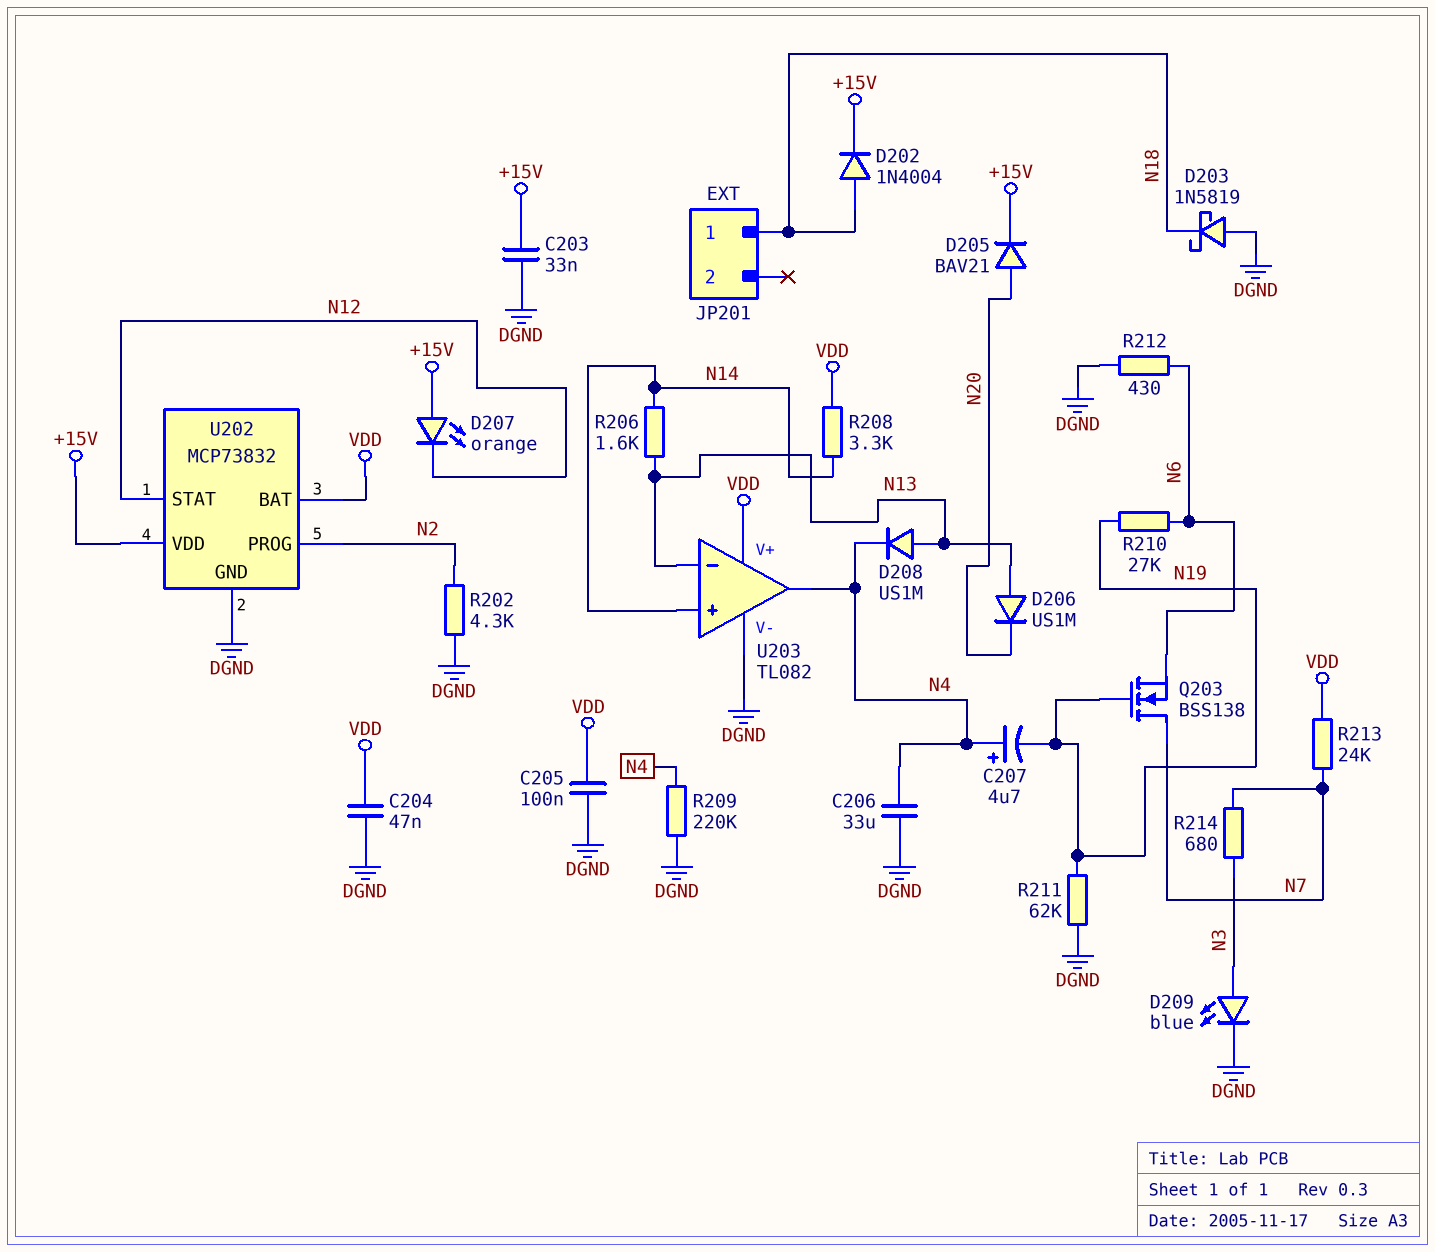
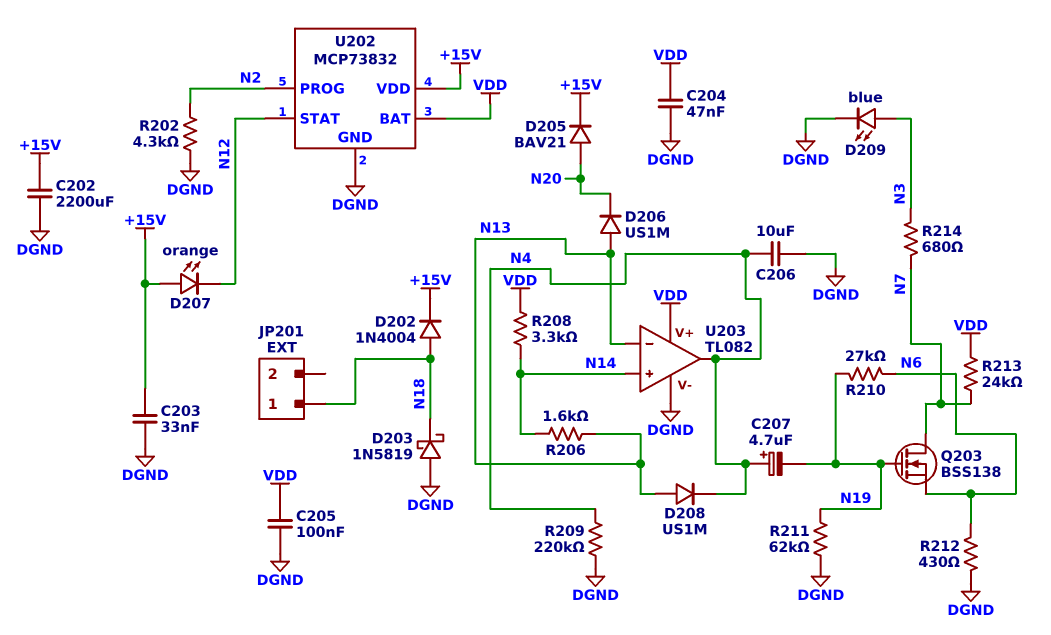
C202: none -> 2200uF (+15V, DGND)
C206: 33uF (DGND, N4) -> 10uF (DGND, N4)

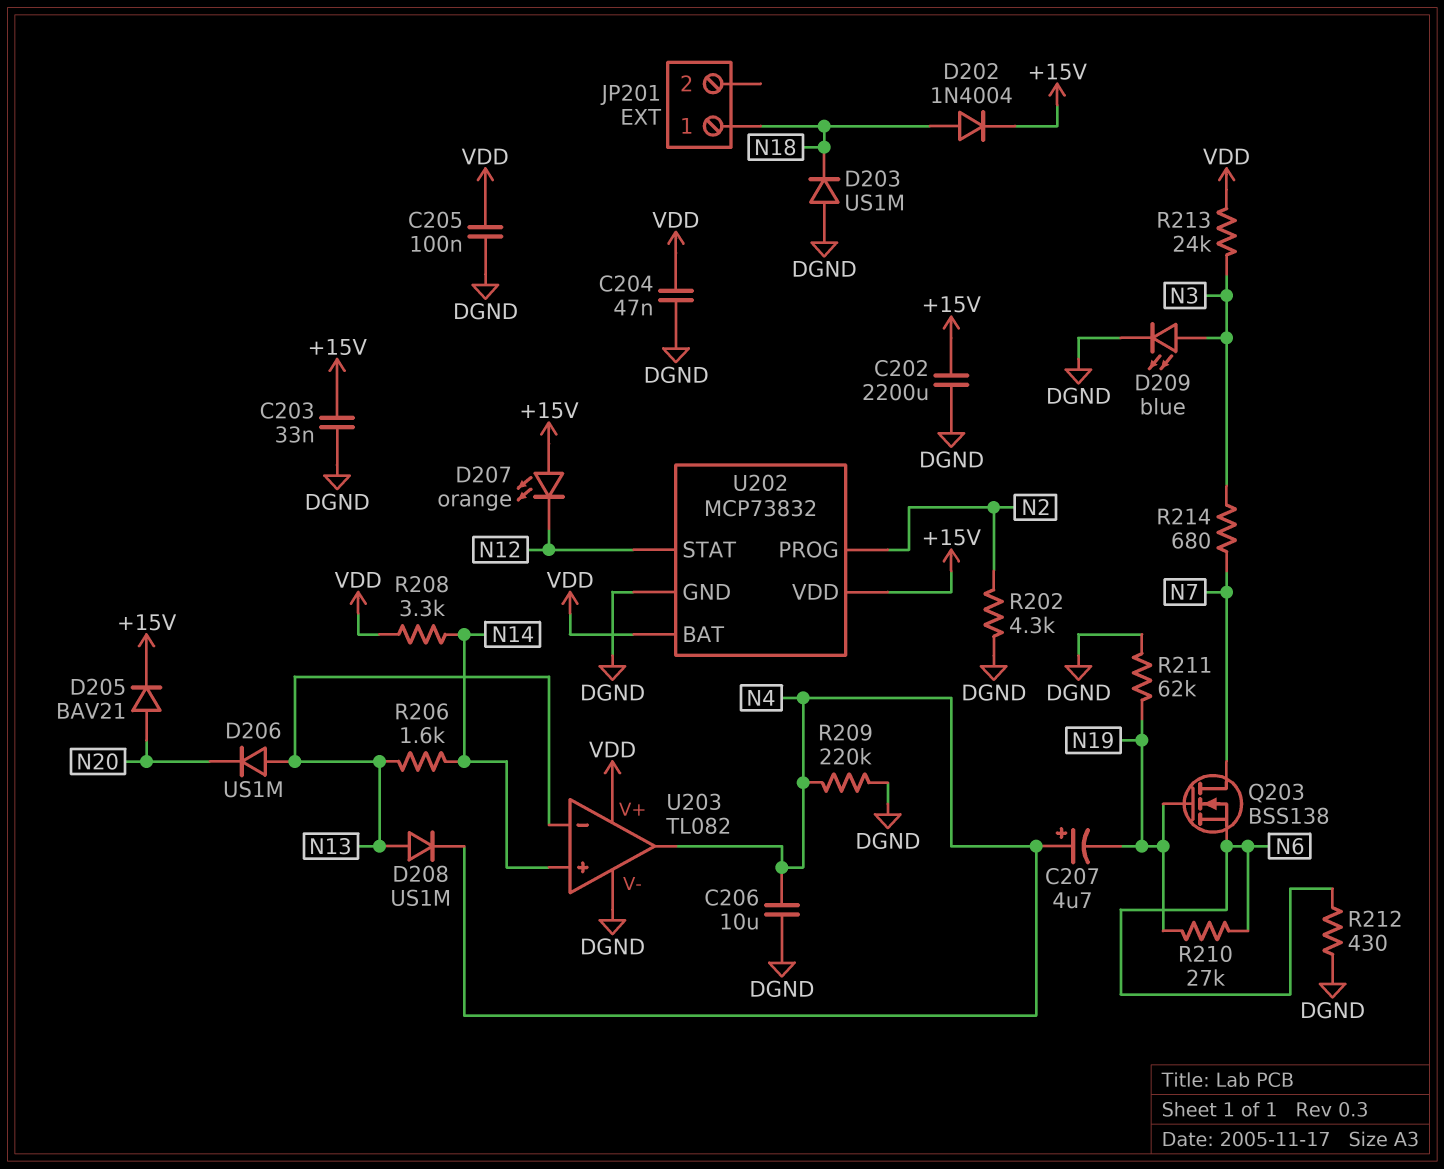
D203: schottky 1N5819 (A DGND, K N18) -> diode US1M (A DGND, K N18)
R213: 24k (N7, VDD) -> 24k (N3, VDD)

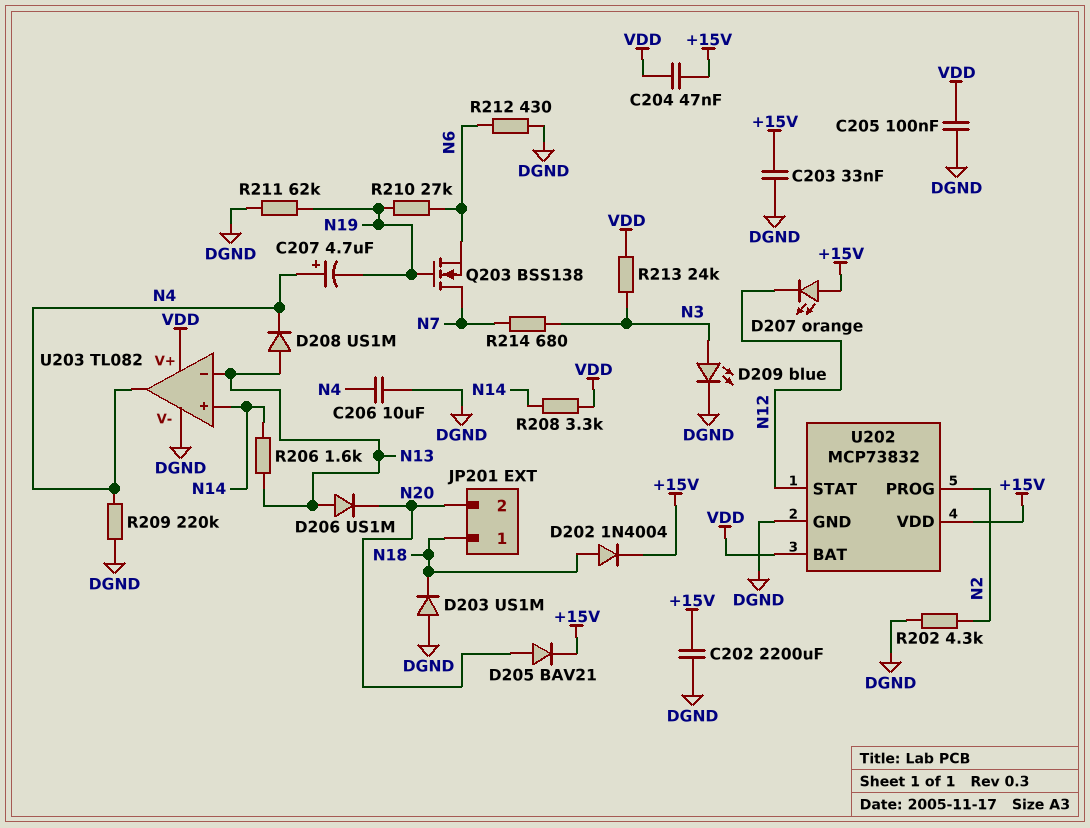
C204: 47nF (DGND, VDD) -> 47nF (+15V, VDD)
JP201 pin 2: none -> N20

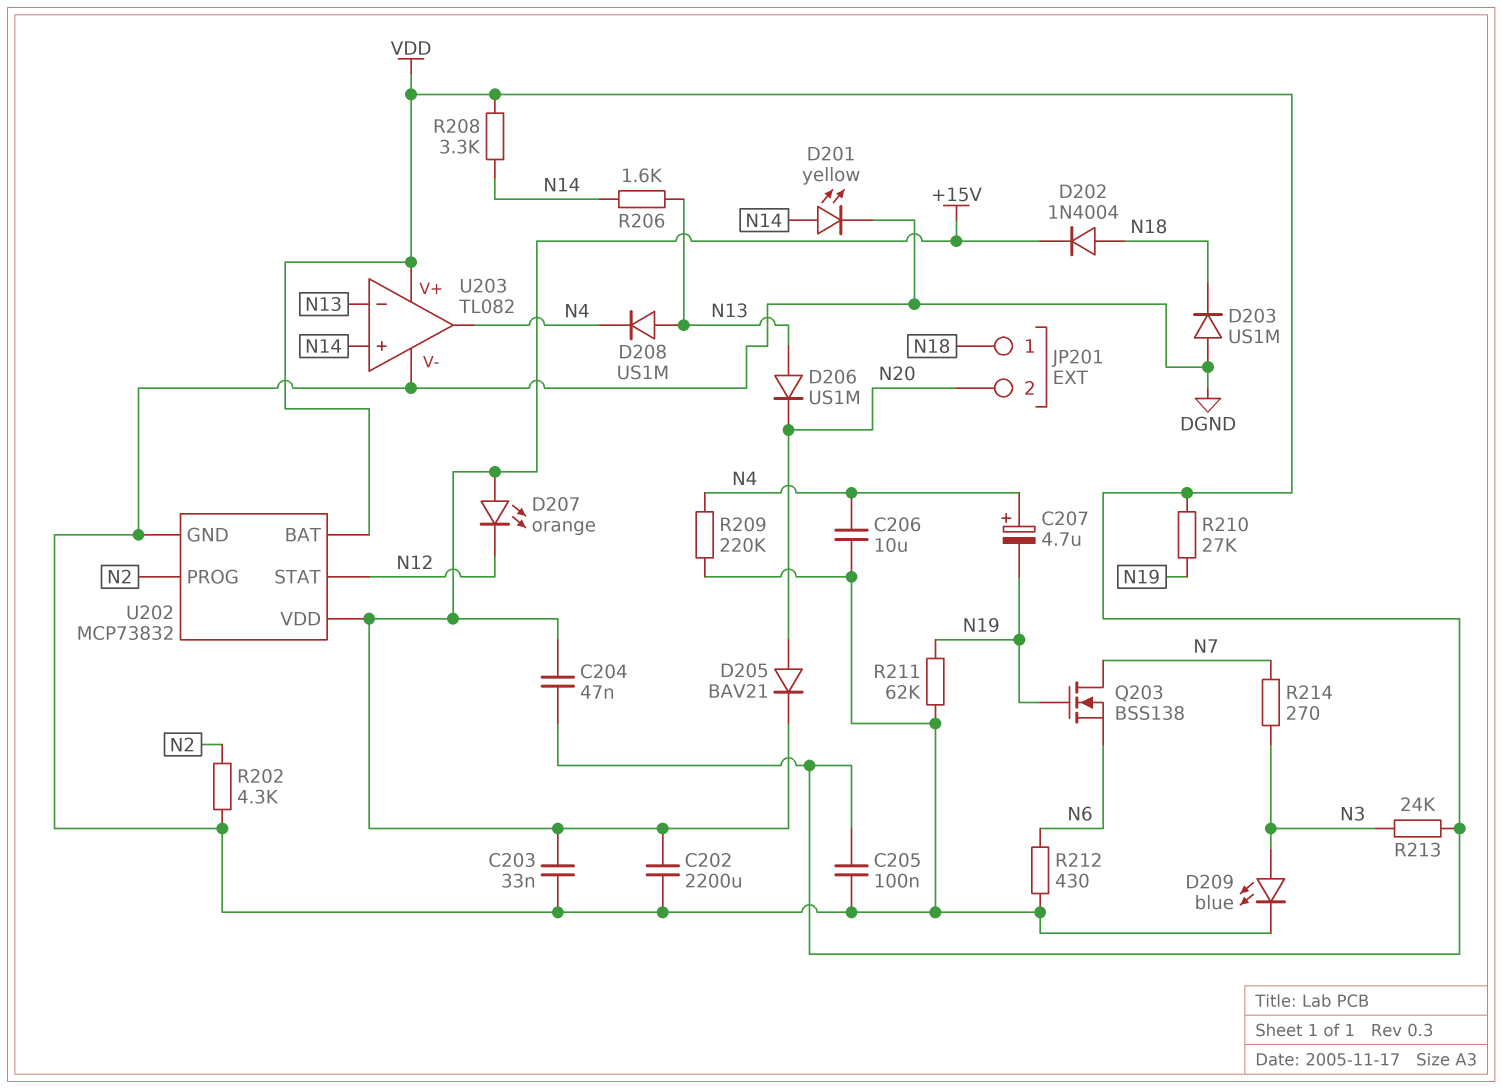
D201: none -> LED yellow (A N14, K DGND)
R210: 27k (N6, N19) -> 27k (N19, VDD)
R214: 680 (N3, N7) -> 270 (N3, N7)

